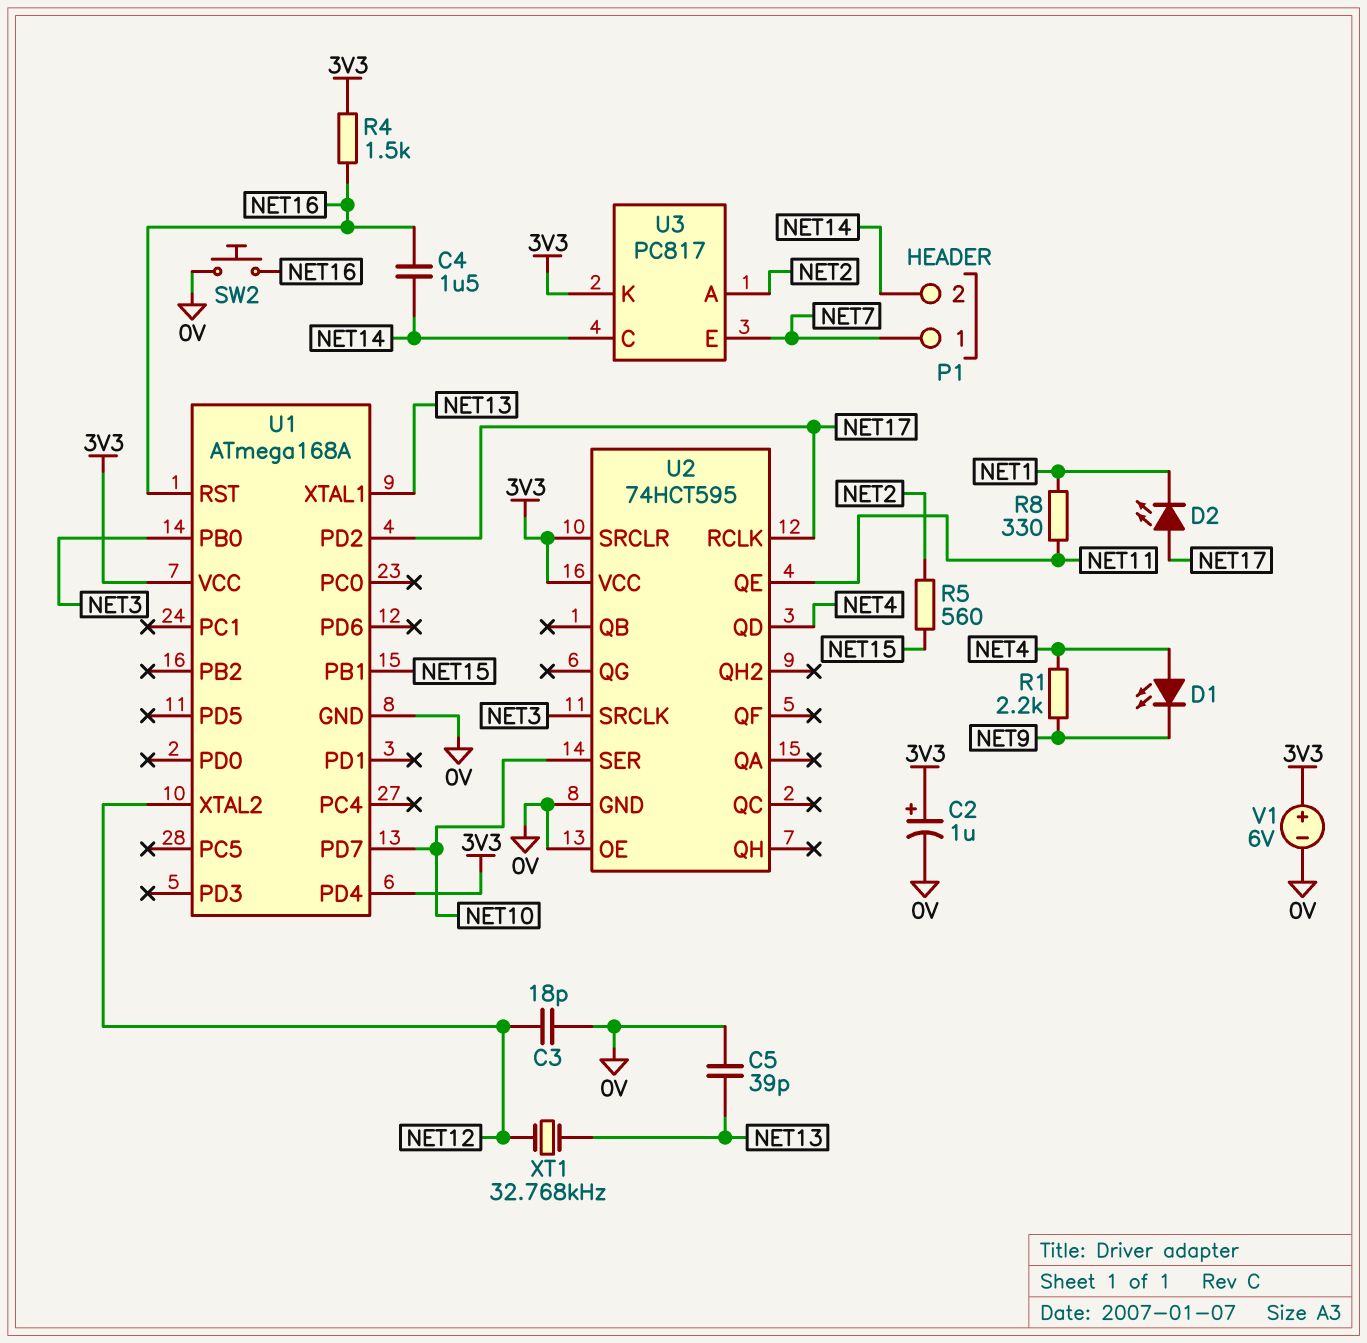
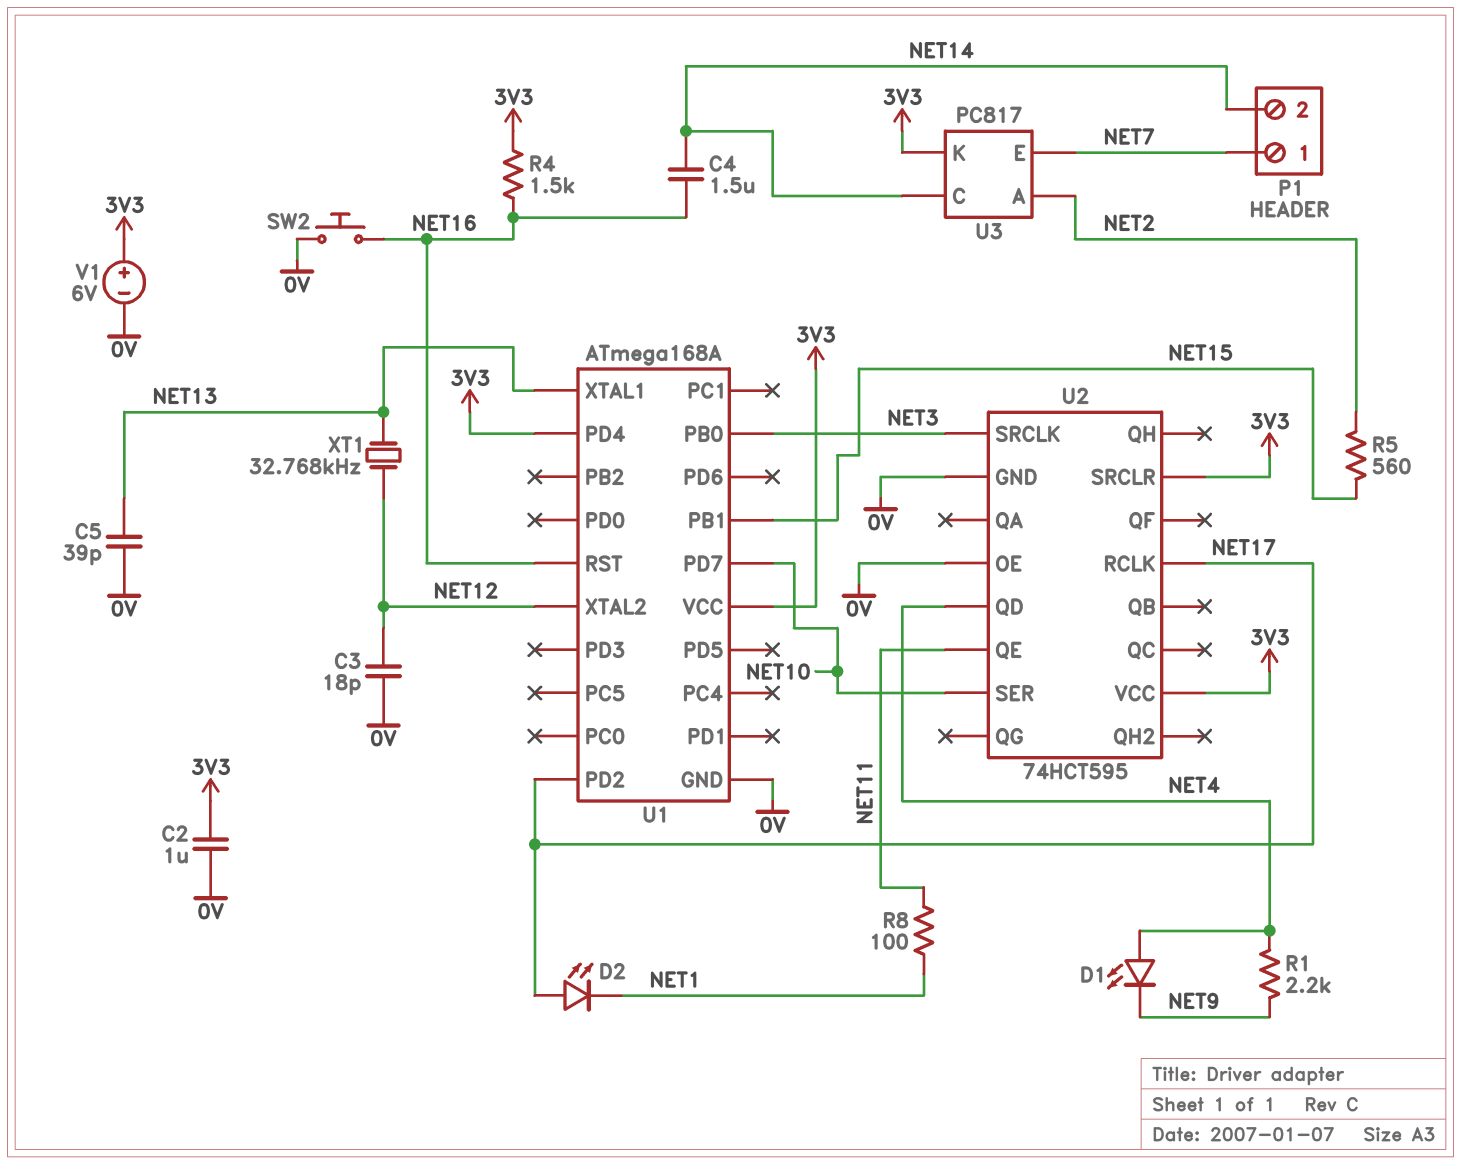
C2: 1uF (plus 3V3, minus 0V) -> 1uF (0V, 3V3)
R8: 330 (NET1, NET11) -> 100 (NET1, NET11)

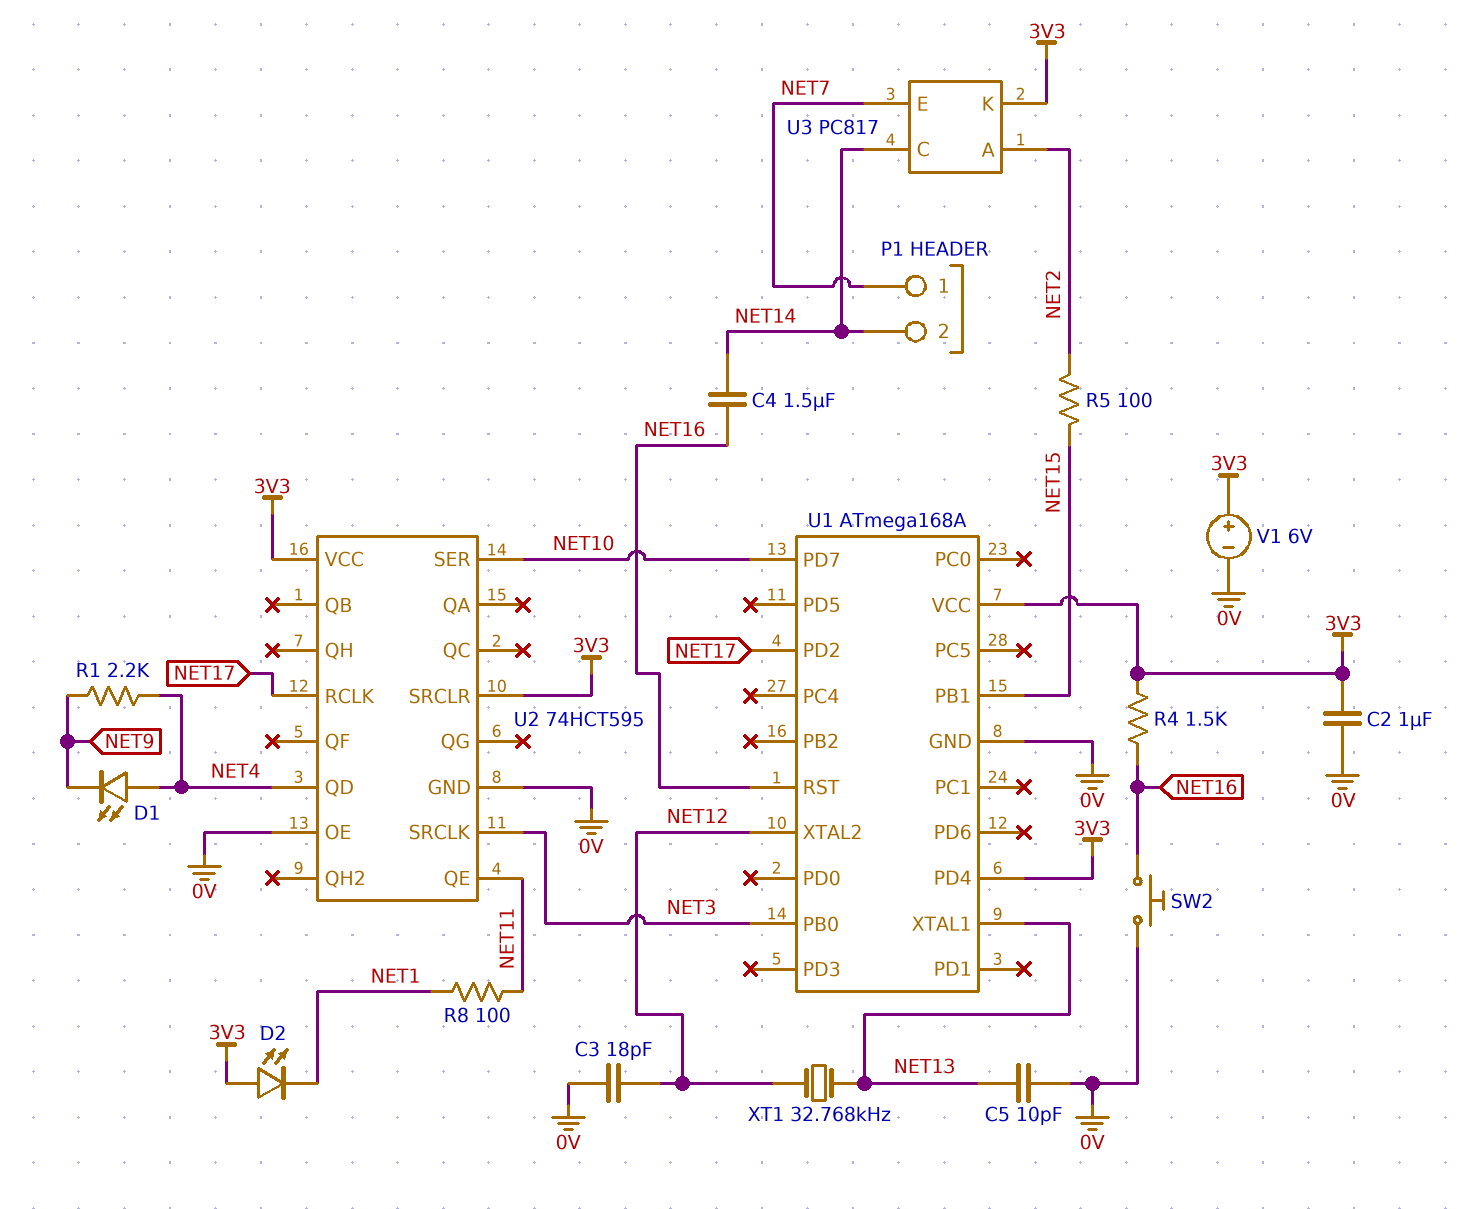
C5: 39pF (0V, NET13) -> 10pF (0V, NET13)
D2: LED (A NET17, K NET1) -> LED (A 3V3, K NET1)
R5: 560 (NET2, NET15) -> 100 (NET2, NET15)

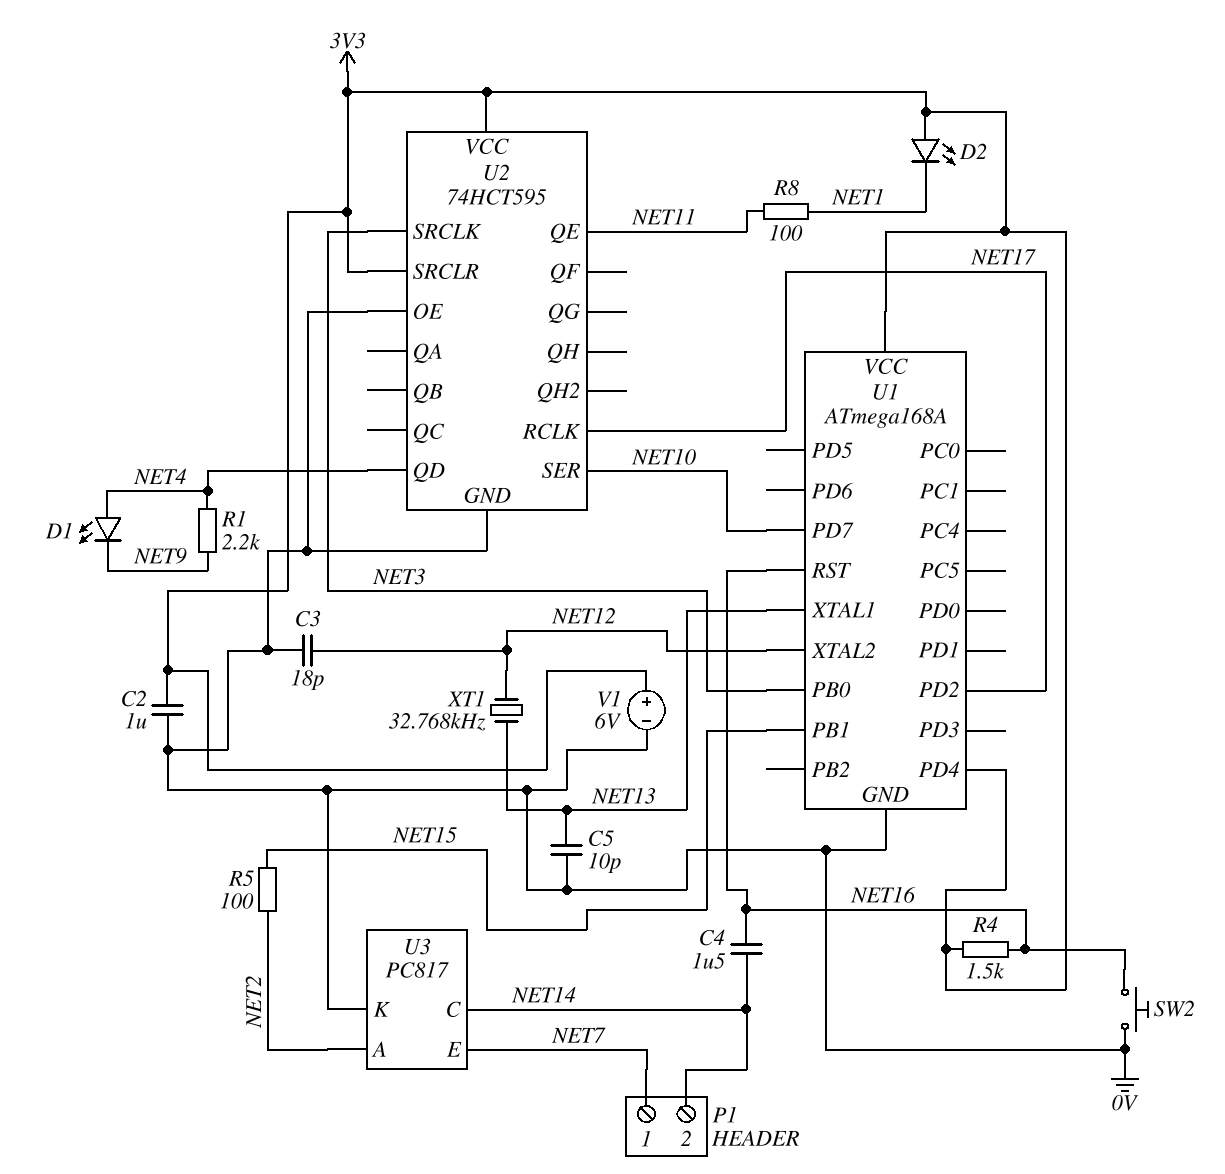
U3 pin K: 3V3 -> 0V

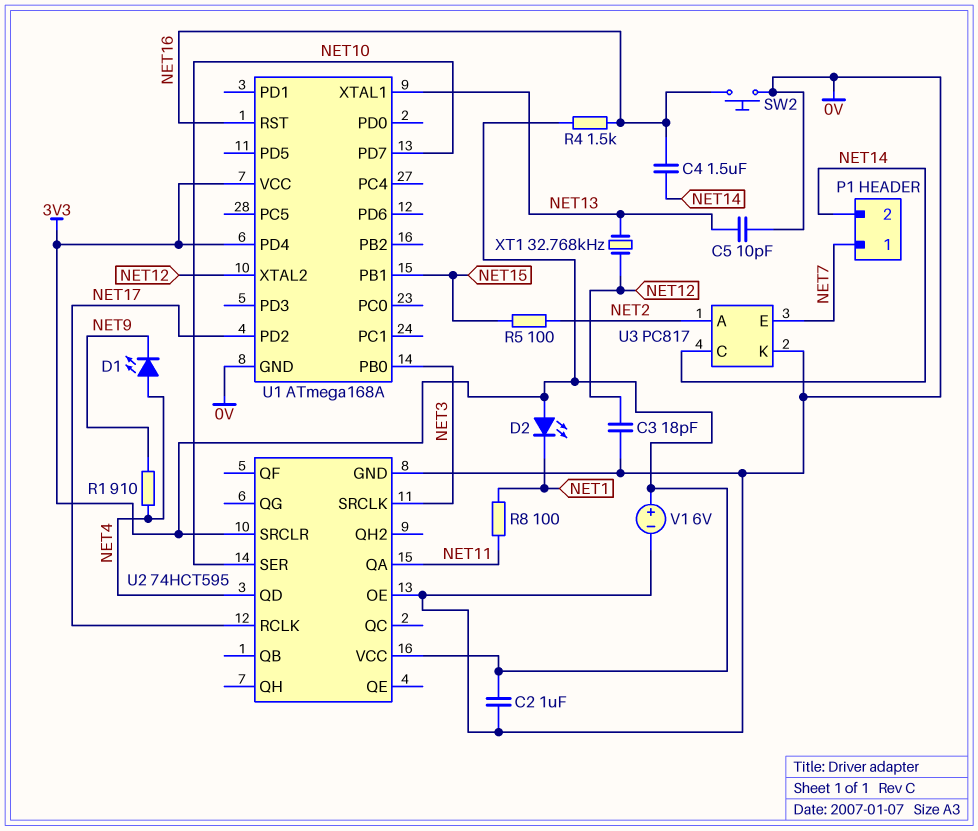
R1: 2.2k (NET4, NET9) -> 910 (NET4, NET9)
U2 pin QA: none -> NET11
U2 pin QE: NET11 -> none

